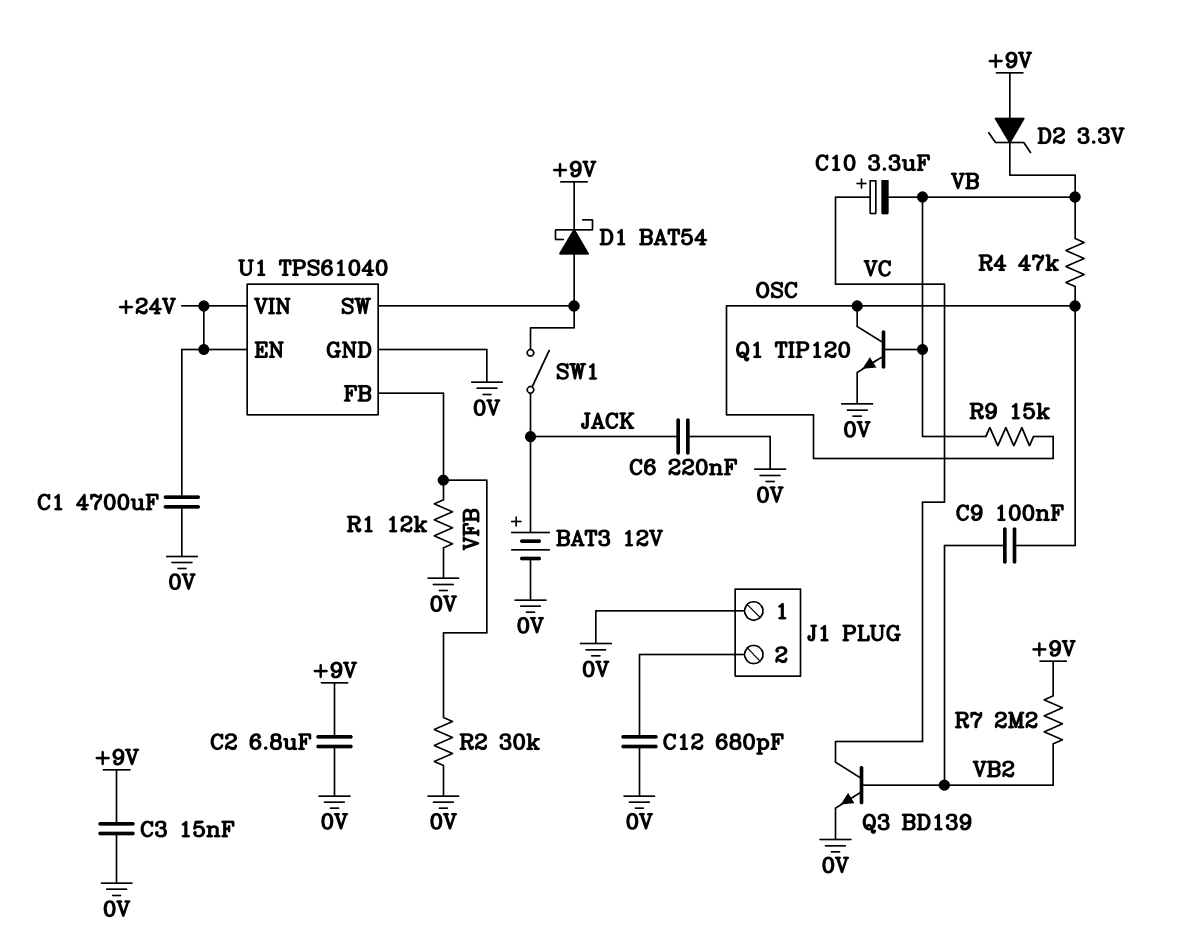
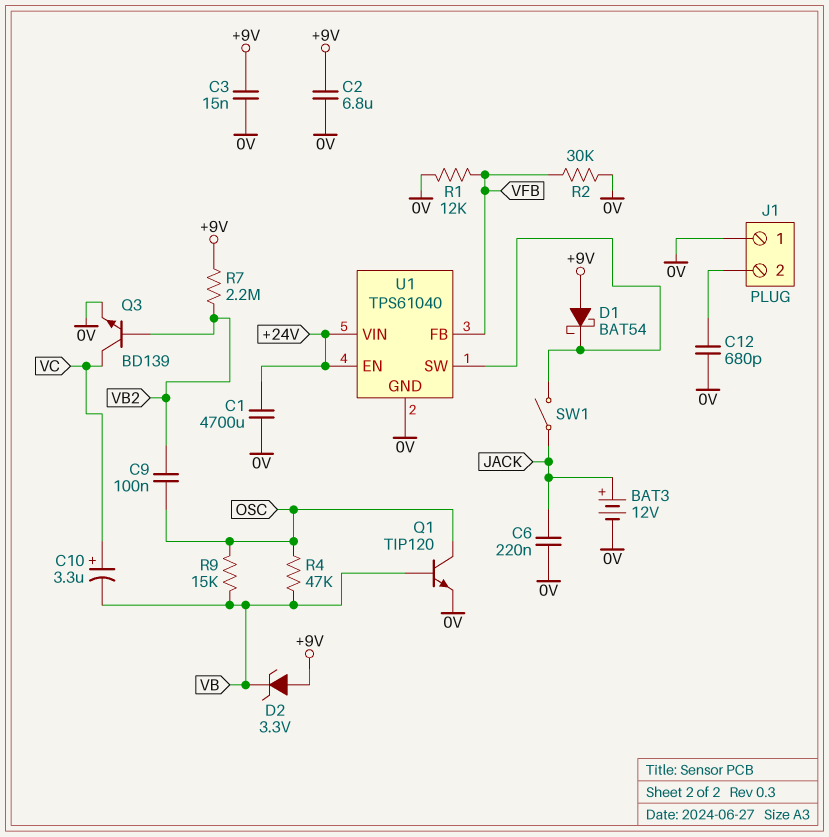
D1: schottky BAT54 (A U1/SW, K +9V) -> schottky BAT54 (A +9V, K U1/SW)

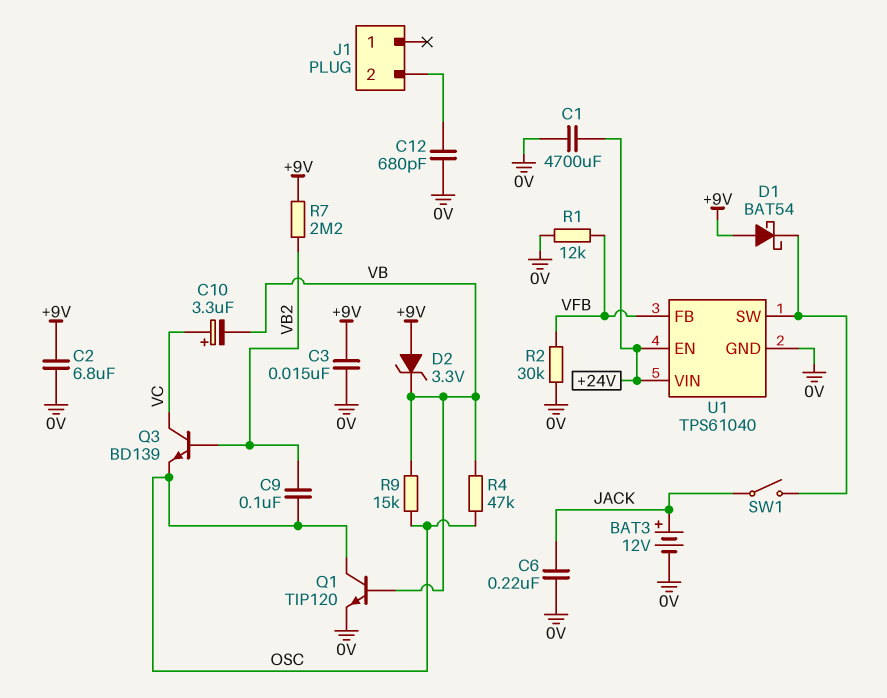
J1 pin 1: 0V -> none
Q3: NPN BD139 (B VB2, C VC, E 0V) -> NPN BD139 (B VB2, C VC, E OSC)

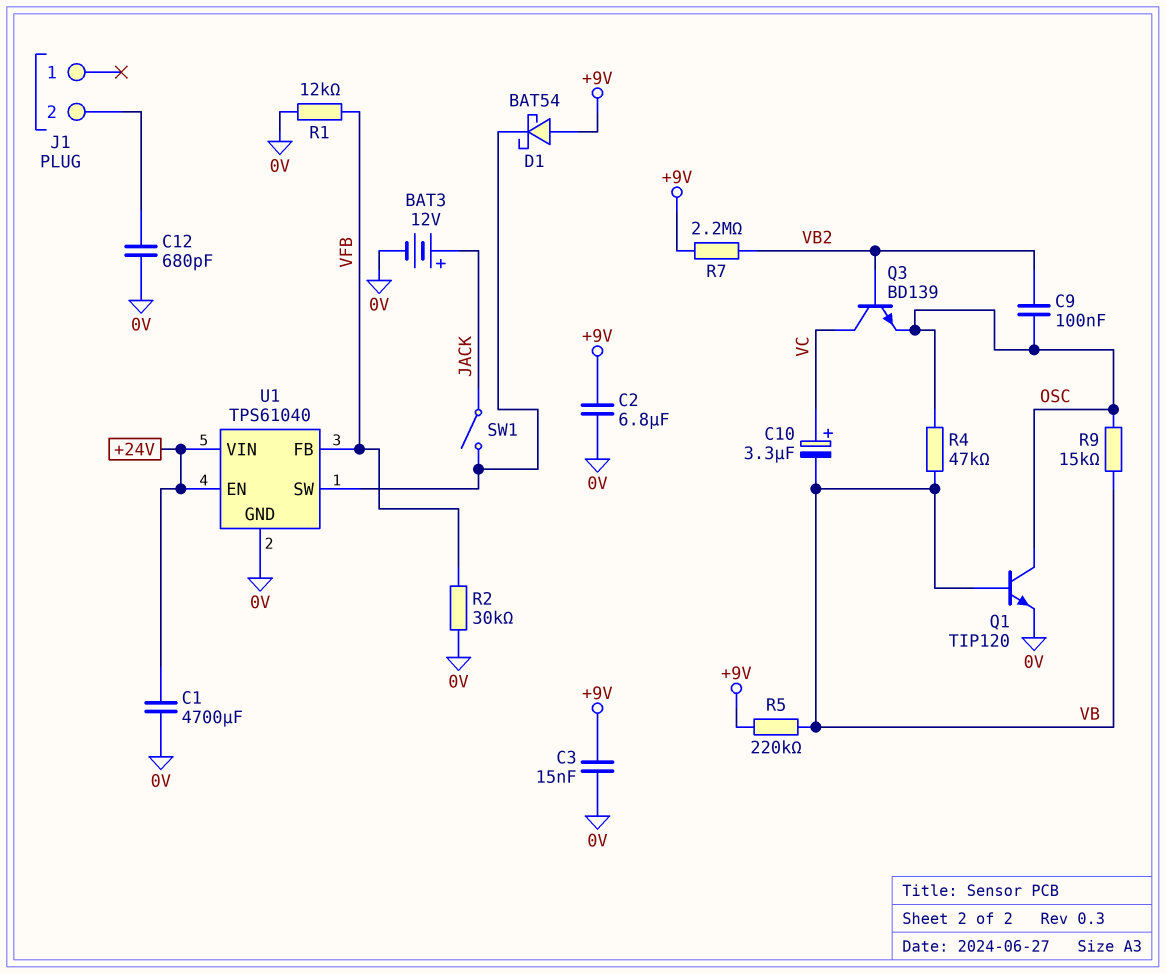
C6: 220nF (0V, JACK) -> none
D2: zener 3.3V (A +9V, K VB) -> none
R5: none -> 220k (+9V, VB)

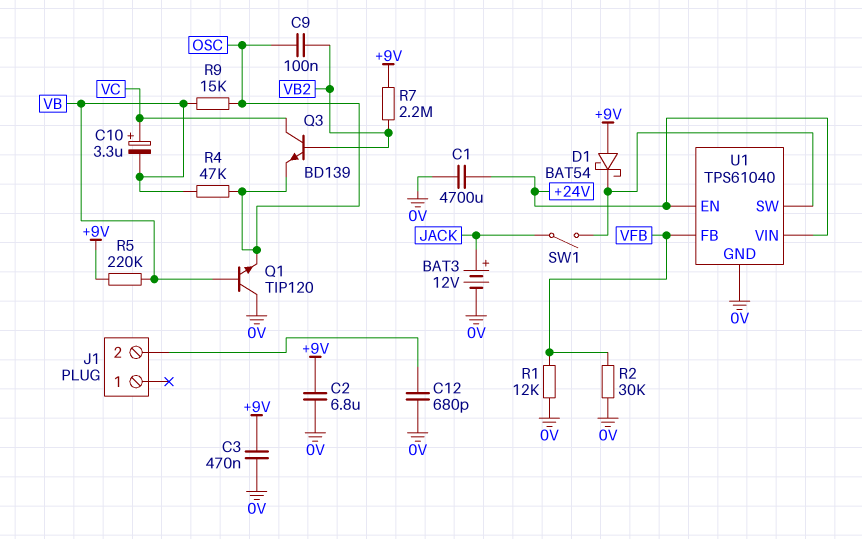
C3: 15nF (+9V, 0V) -> 470nF (+9V, 0V)
Q1: NPN TIP120 (B VB, C OSC, E 0V) -> NPN TIP120 (B VB, C 0V, E OSC)

